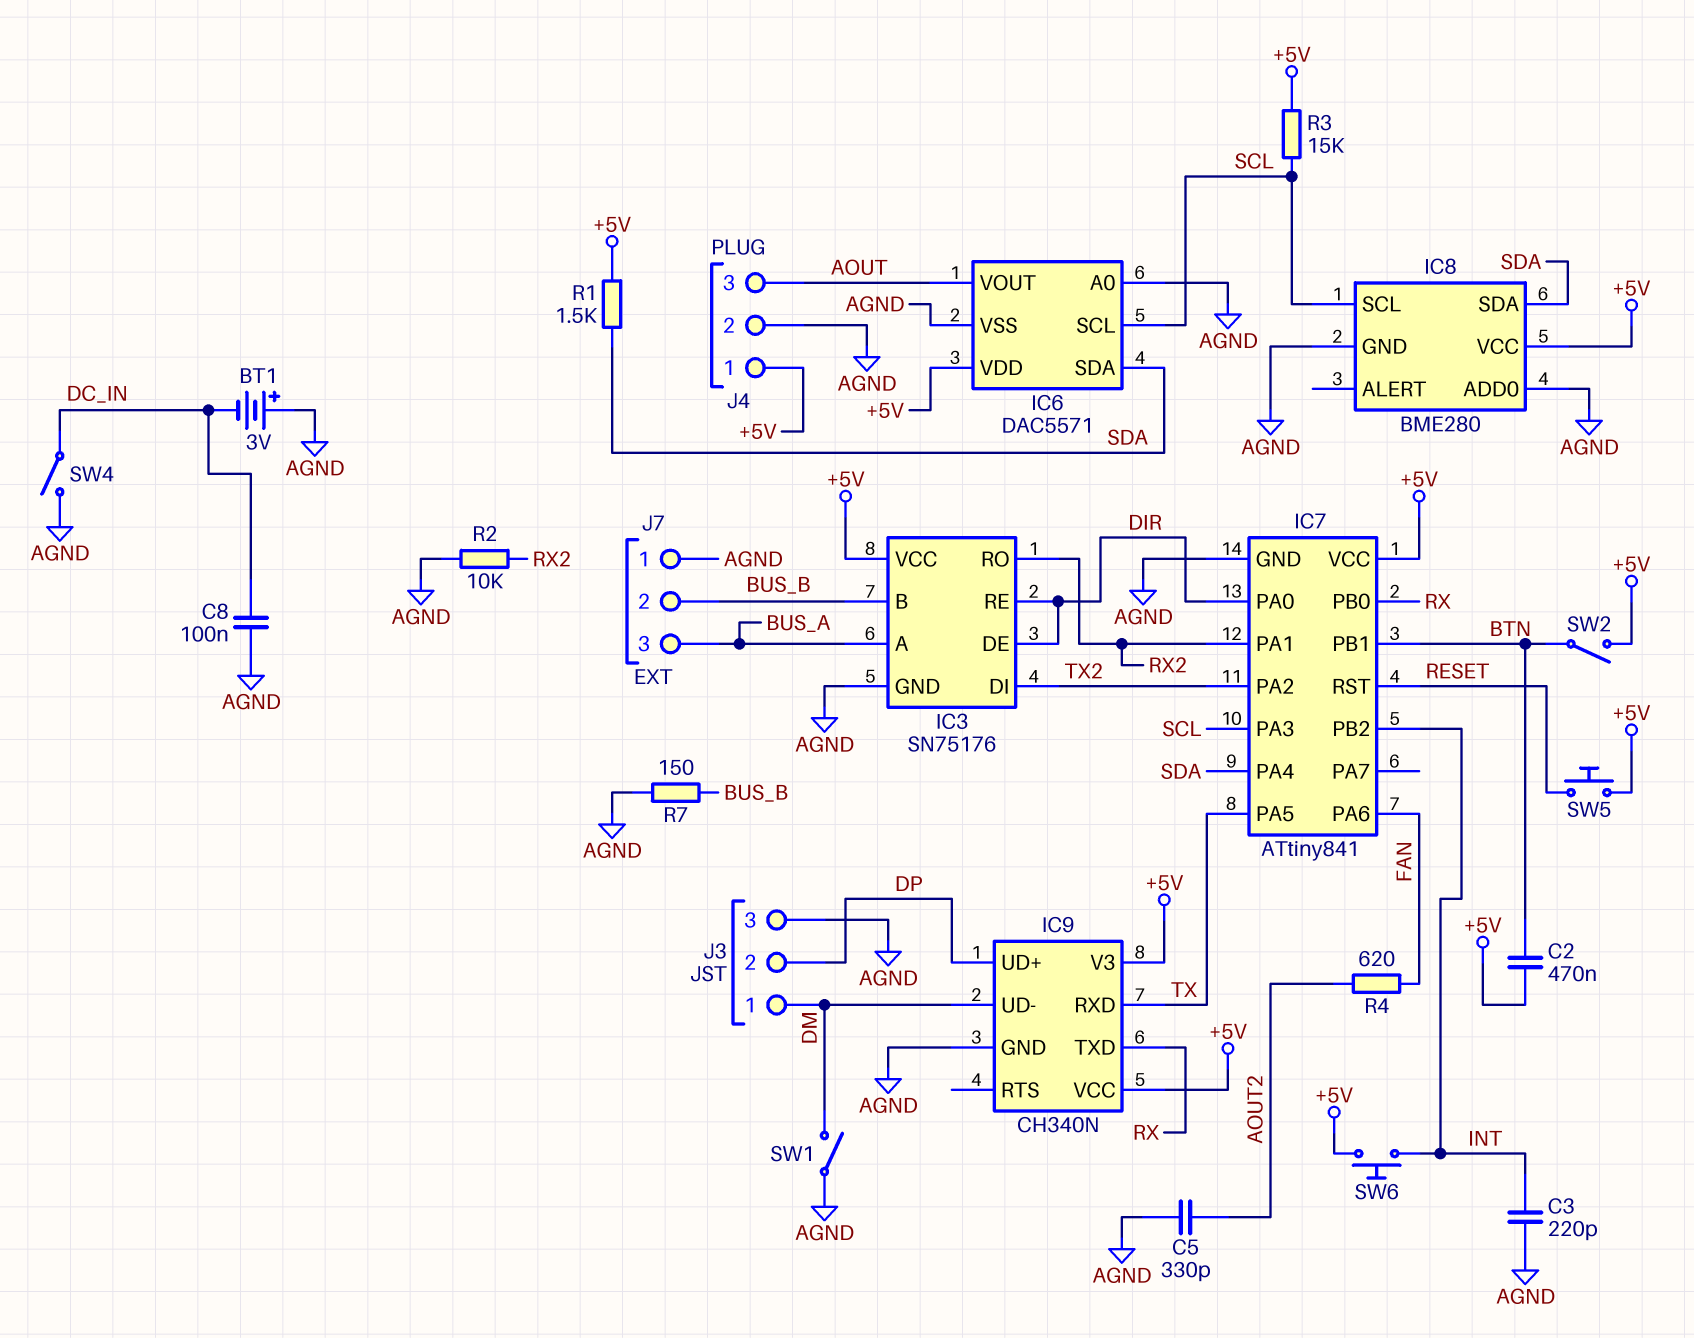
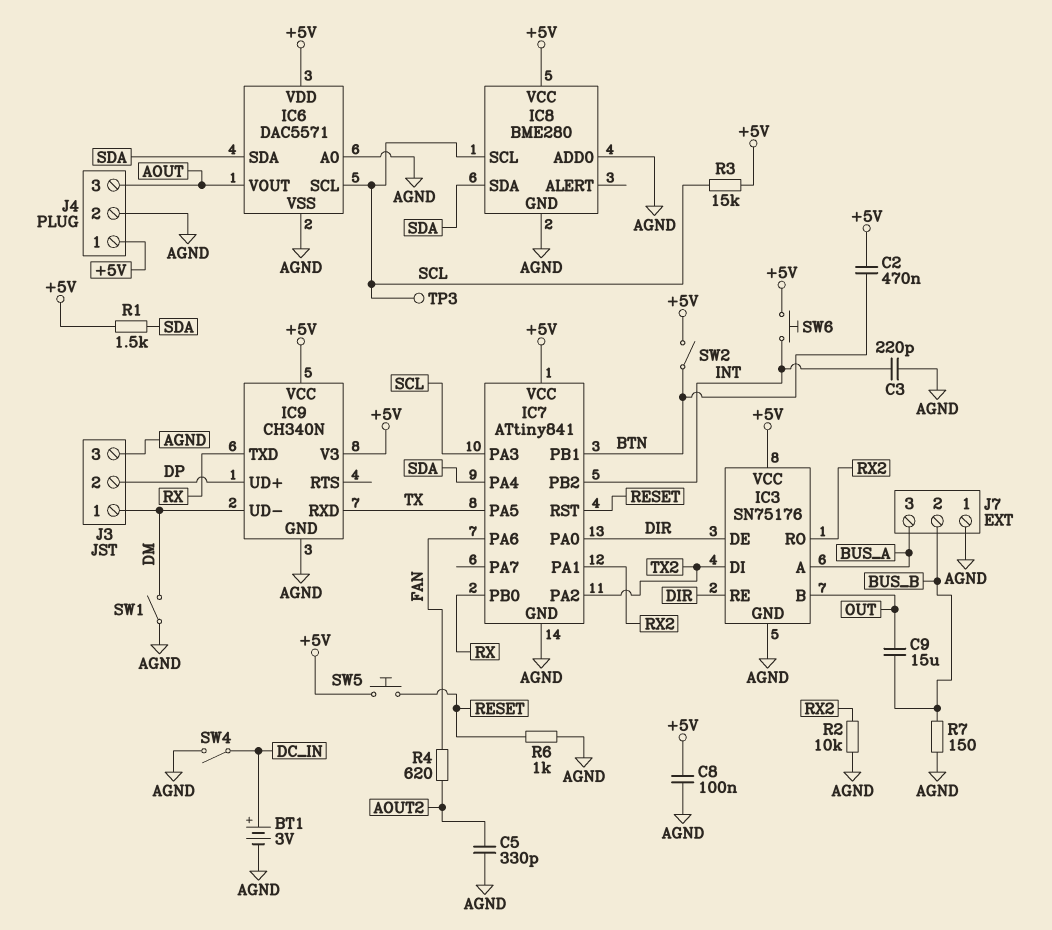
BT1: 3V (plus AGND, minus DC_IN) -> 3V (plus DC_IN, minus AGND)
C8: 100nF (AGND, DC_IN) -> 100nF (+5V, AGND)
C9: none -> 15uF (BUS_B, OUT)
IC3 pin B: BUS_B -> OUT
R6: none -> 1k (AGND, RESET)
TP3: none -> test point (SCL)

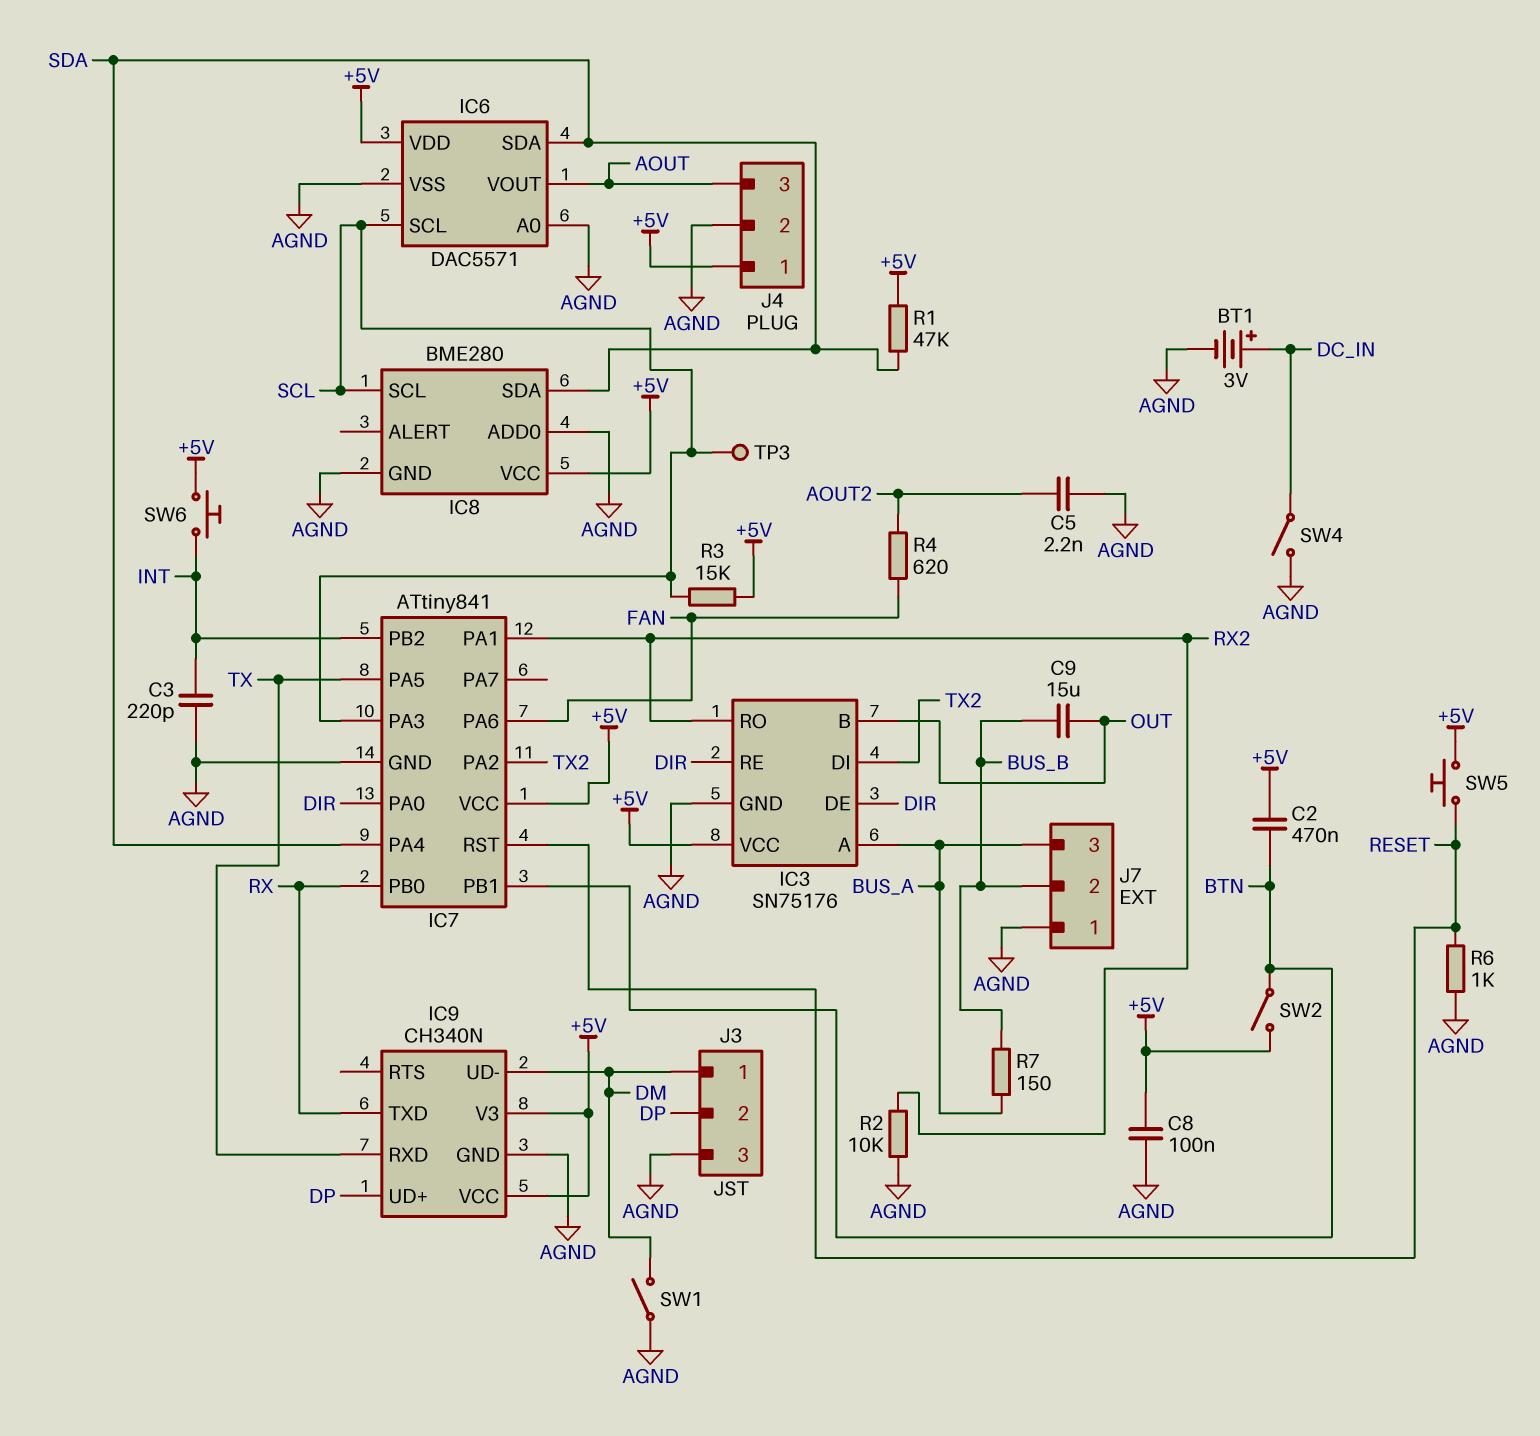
C5: 330pF (AGND, AOUT2) -> 2.2nF (AGND, AOUT2)
R1: 1.5k (+5V, SDA) -> 47k (+5V, SDA)
R7: 150 (AGND, BUS_B) -> 150 (BUS_A, BUS_B)

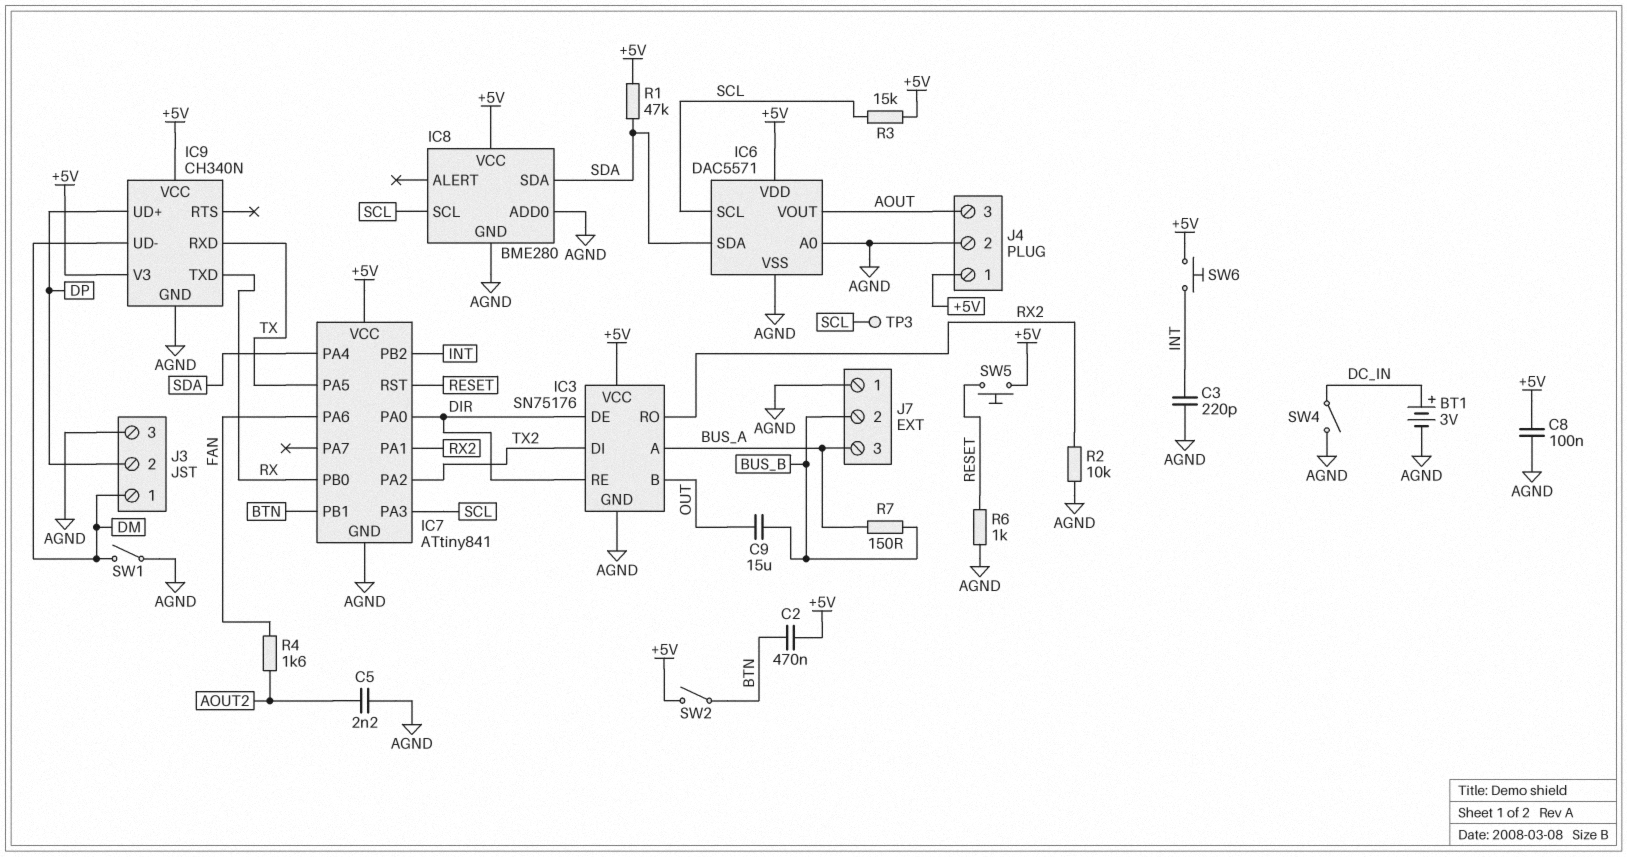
R4: 620 (AOUT2, FAN) -> 1.6k (AOUT2, FAN)

